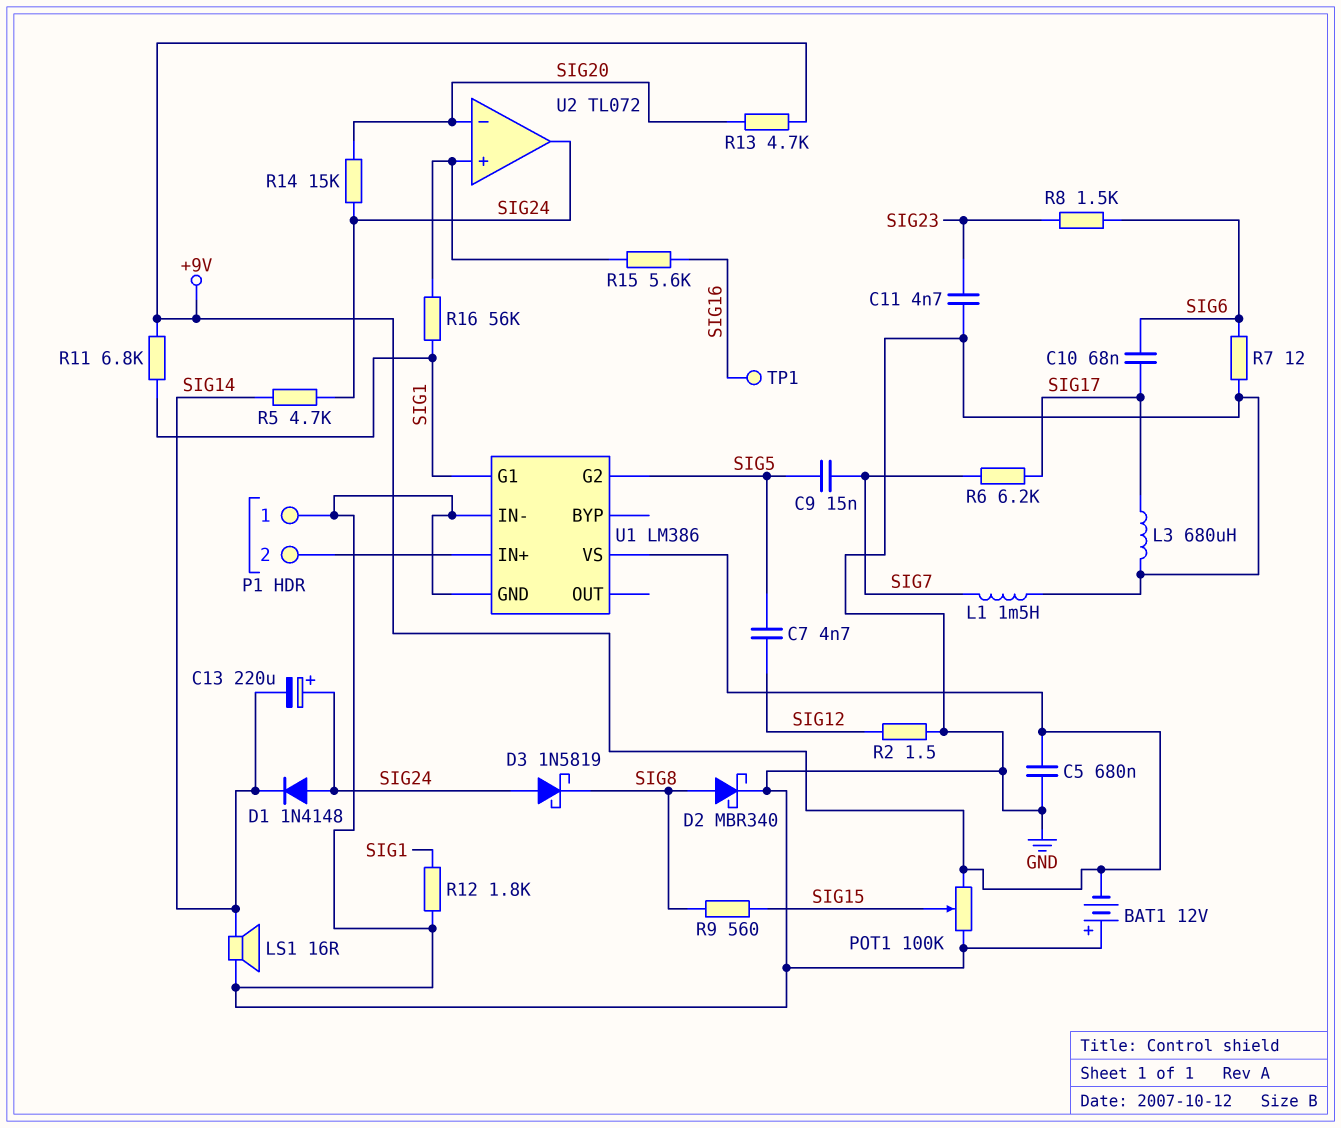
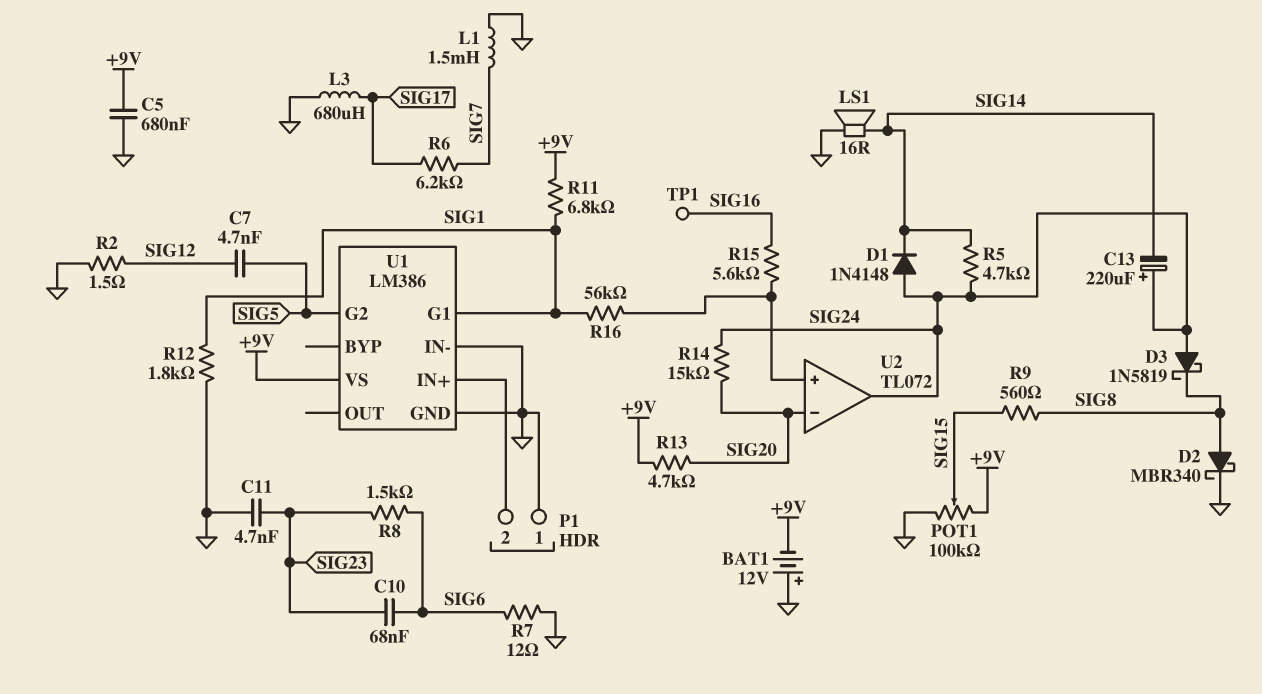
C9: 15nF (SIG5, SIG7) -> none
C10: 68nF (SIG6, SIG17) -> 68nF (SIG6, SIG23)

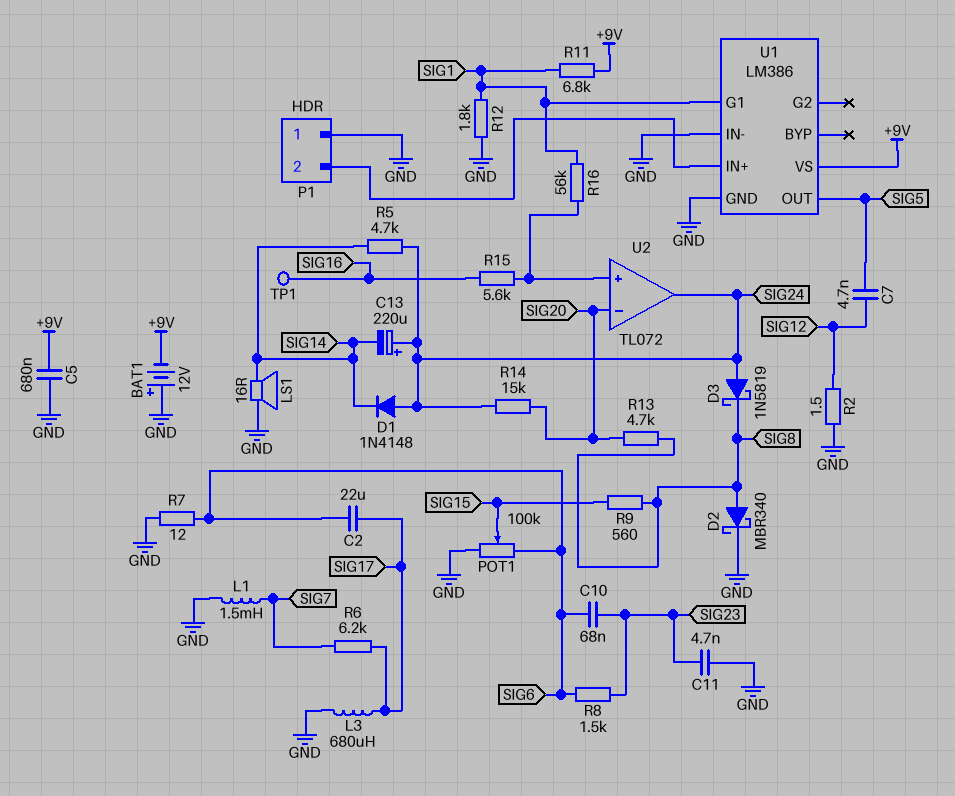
C2: none -> 22uF (SIG6, SIG17)
POT1: 100k (+9V, GND, wiper SIG15) -> 100k (GND, SIG6, wiper SIG15)
R13: 4.7k (+9V, SIG20) -> 4.7k (SIG8, SIG20)
U1 pin G2: SIG5 -> none
U1 pin OUT: none -> SIG5

